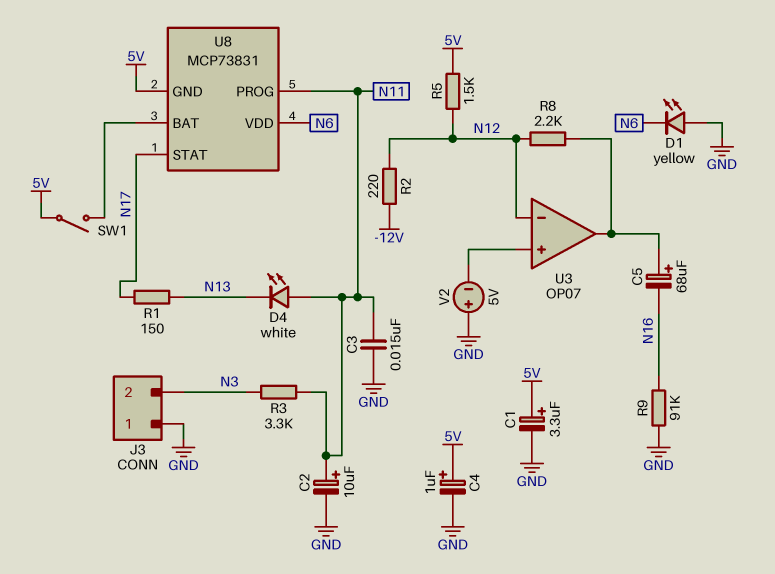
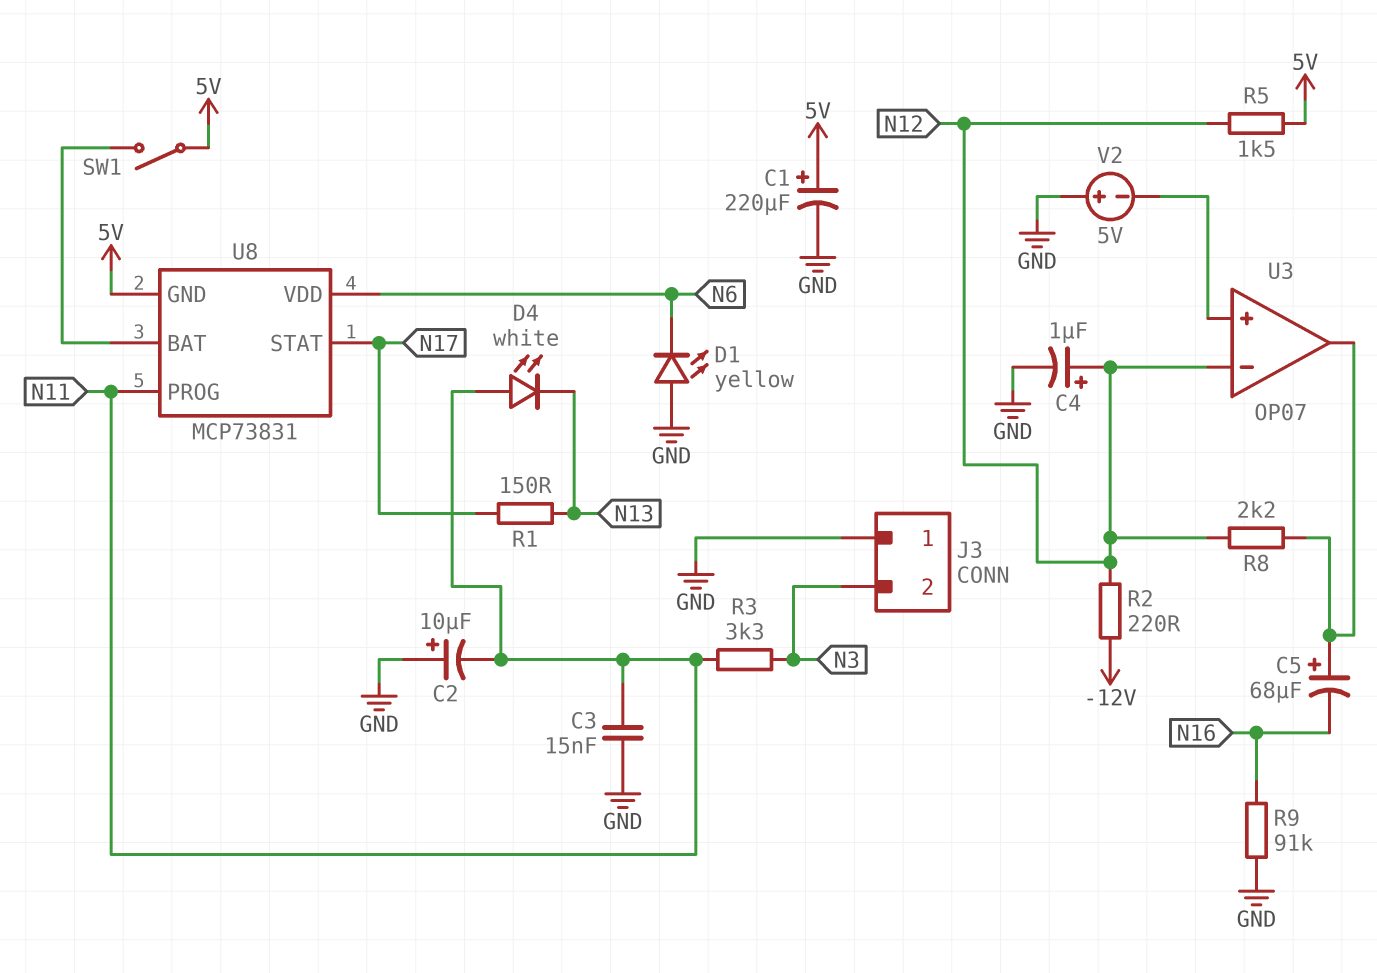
C1: 3.3uF (plus 5V, minus GND) -> 220uF (plus 5V, minus GND)
C2: 10uF (plus N11, minus GND) -> 10uF (plus GND, minus N11)
C4: 1uF (plus 5V, minus GND) -> 1uF (plus N12, minus GND)

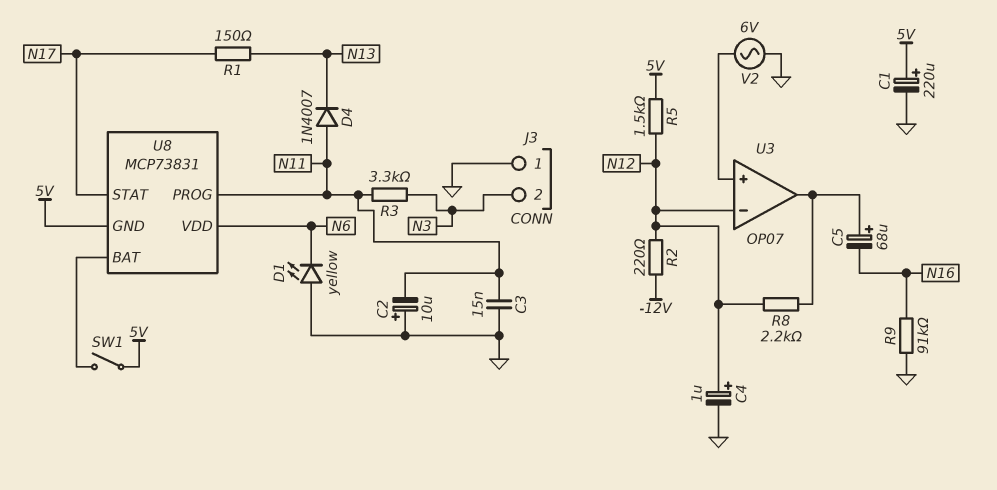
D4: LED white (A N11, K N13) -> diode 1N4007 (A N11, K N13)
V2: 5V (plus GND, minus U3/in+) -> AC 6V (GND, U3/in+)

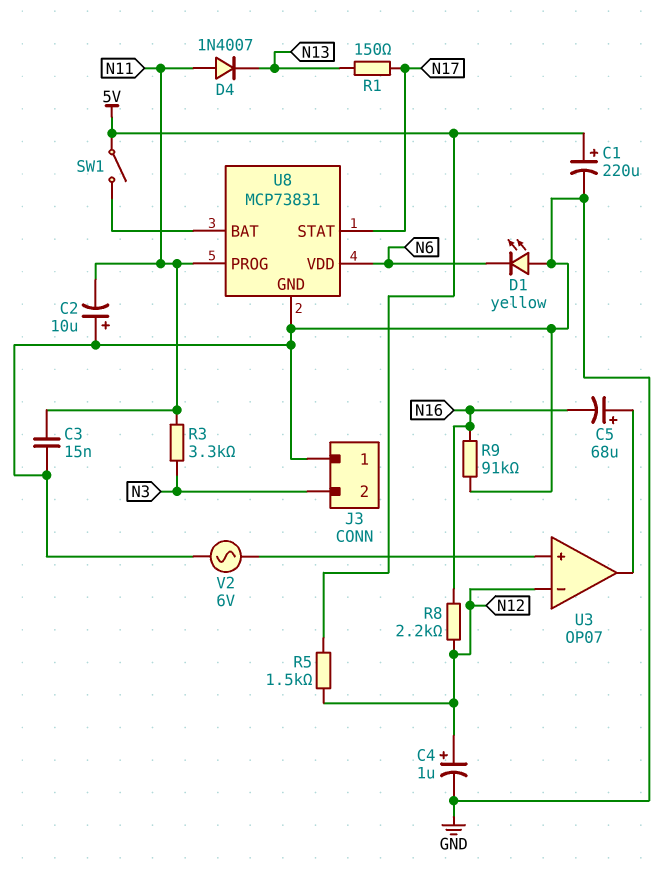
R2: 220 (-12V, N12) -> none
R8: 2.2k (N12, U3/out) -> 2.2k (N12, N16)
U8 pin GND: 5V -> GND

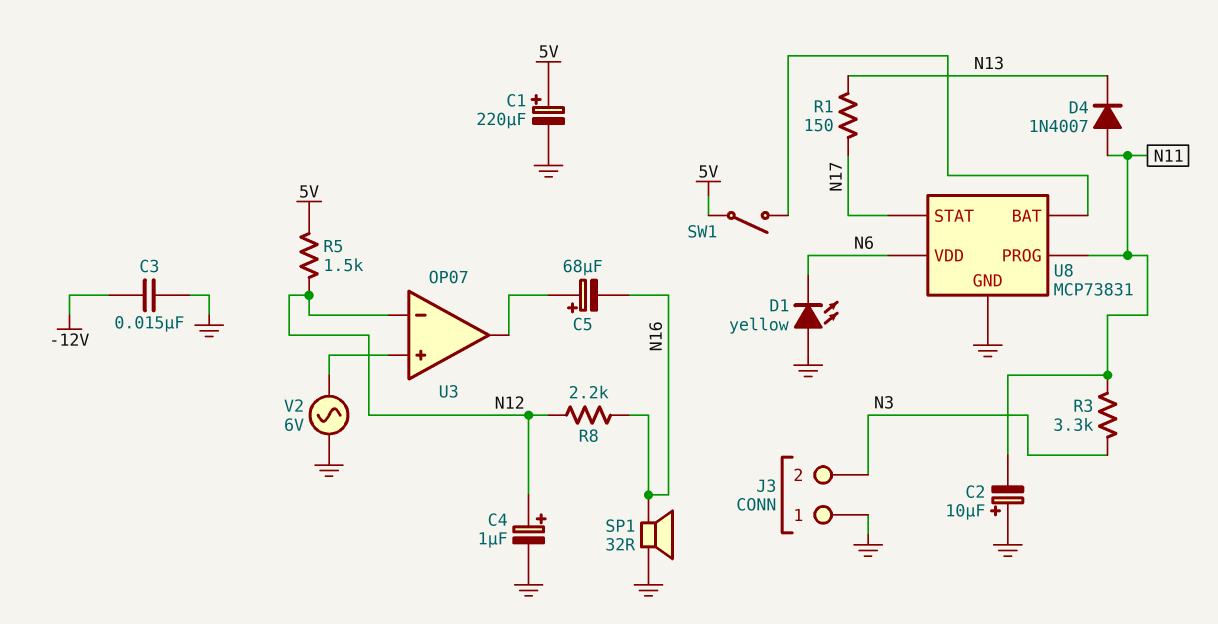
C3: 15nF (GND, N11) -> 15nF (-12V, GND)
R9: 91k (GND, N16) -> none
SP1: none -> speaker 32R (GND, N16)

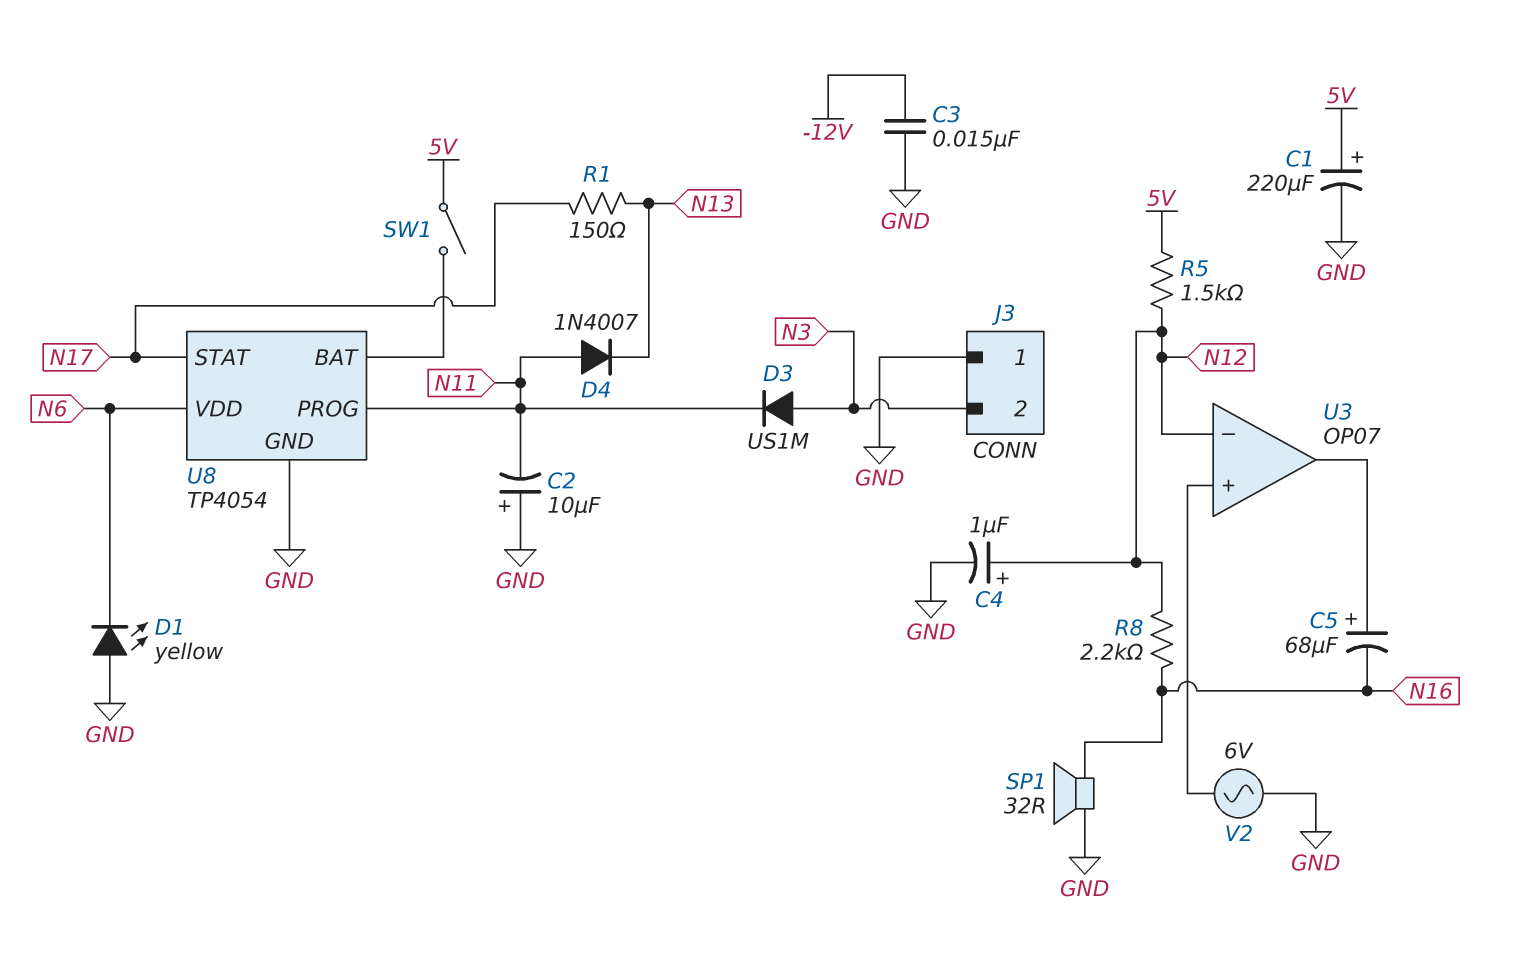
D3: none -> diode US1M (A N3, K N11)
R3: 3.3k (N3, N11) -> none
U8: MCP73831 -> TP4054

